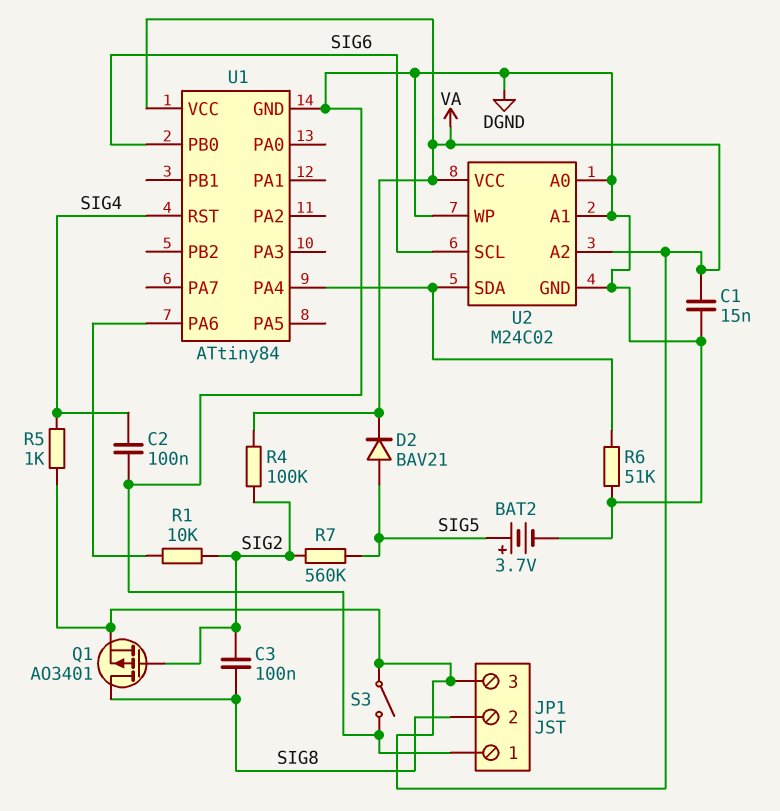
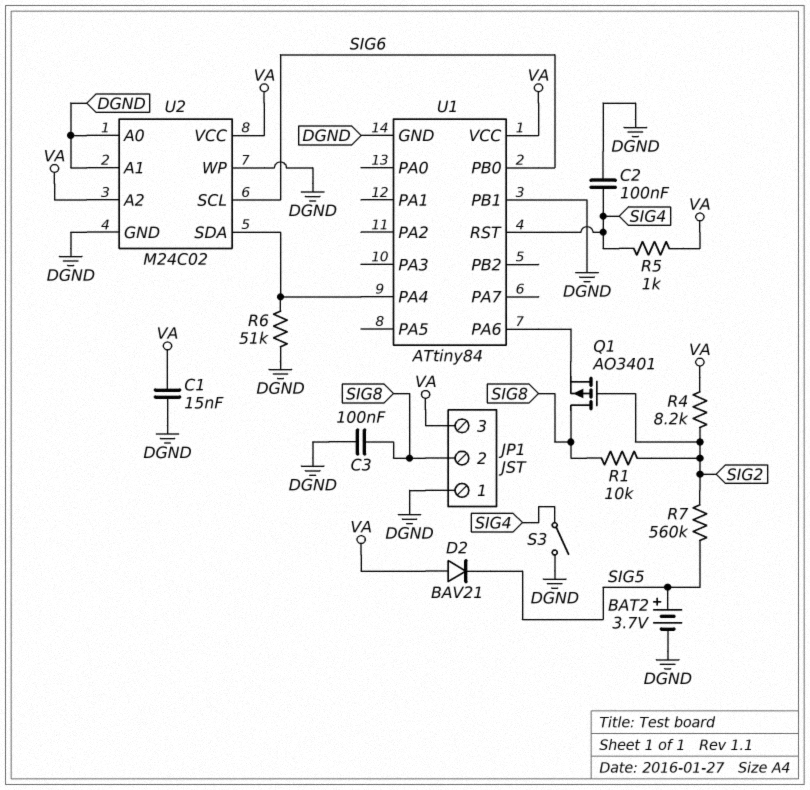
C3: 100nF (SIG2, SIG8) -> 100nF (DGND, SIG8)
D2: diode BAV21 (A SIG5, K VA) -> diode BAV21 (A VA, K SIG5)
Q1: PMOS AO3401 (G SIG2, D SIG8, S VA) -> PMOS AO3401 (G SIG2, D SIG8, S U1/PA6)
R1: 10k (SIG2, U1/PA6) -> 10k (SIG2, SIG8)
R4: 100k (SIG2, VA) -> 8.2k (SIG2, VA)
S3: switch (DGND, VA) -> switch (DGND, SIG4)
U1 pin PB1: none -> DGND

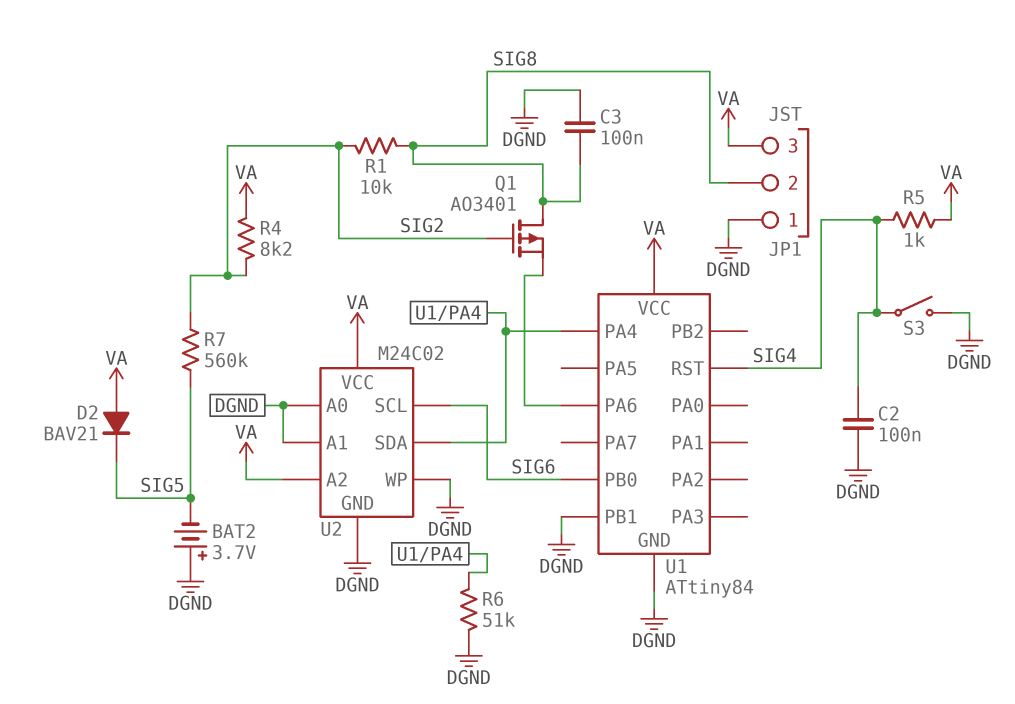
BAT2: 3.7V (plus SIG5, minus DGND) -> 3.7V (plus DGND, minus SIG5)
C1: 15nF (DGND, VA) -> none

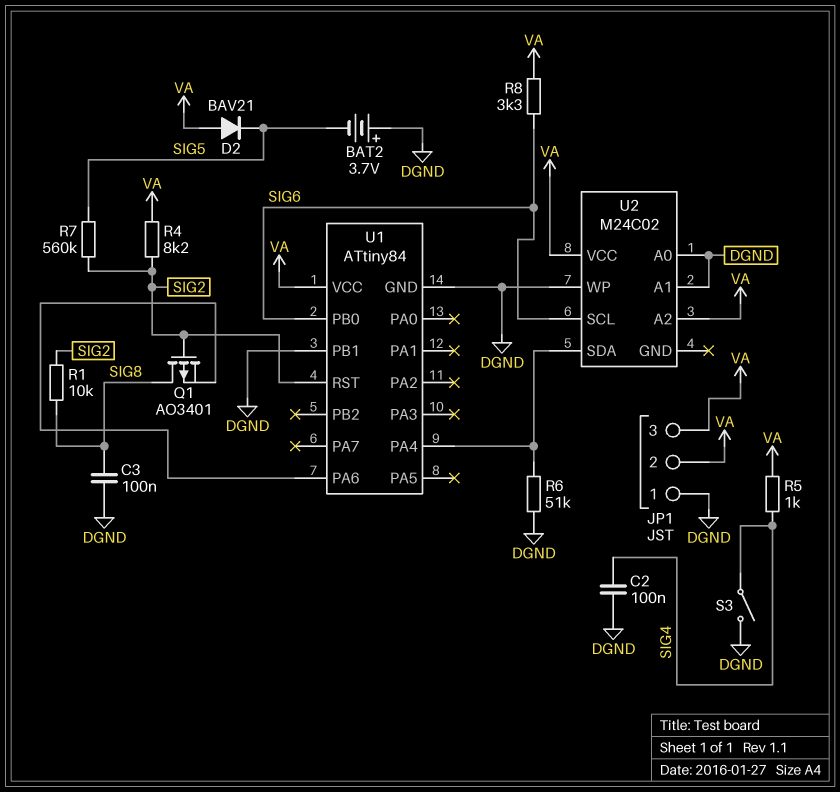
JP1 pin 2: SIG8 -> VA
R8: none -> 3.3k (SIG6, VA)
U1 pin RST: SIG4 -> SIG2
U2 pin GND: DGND -> none

